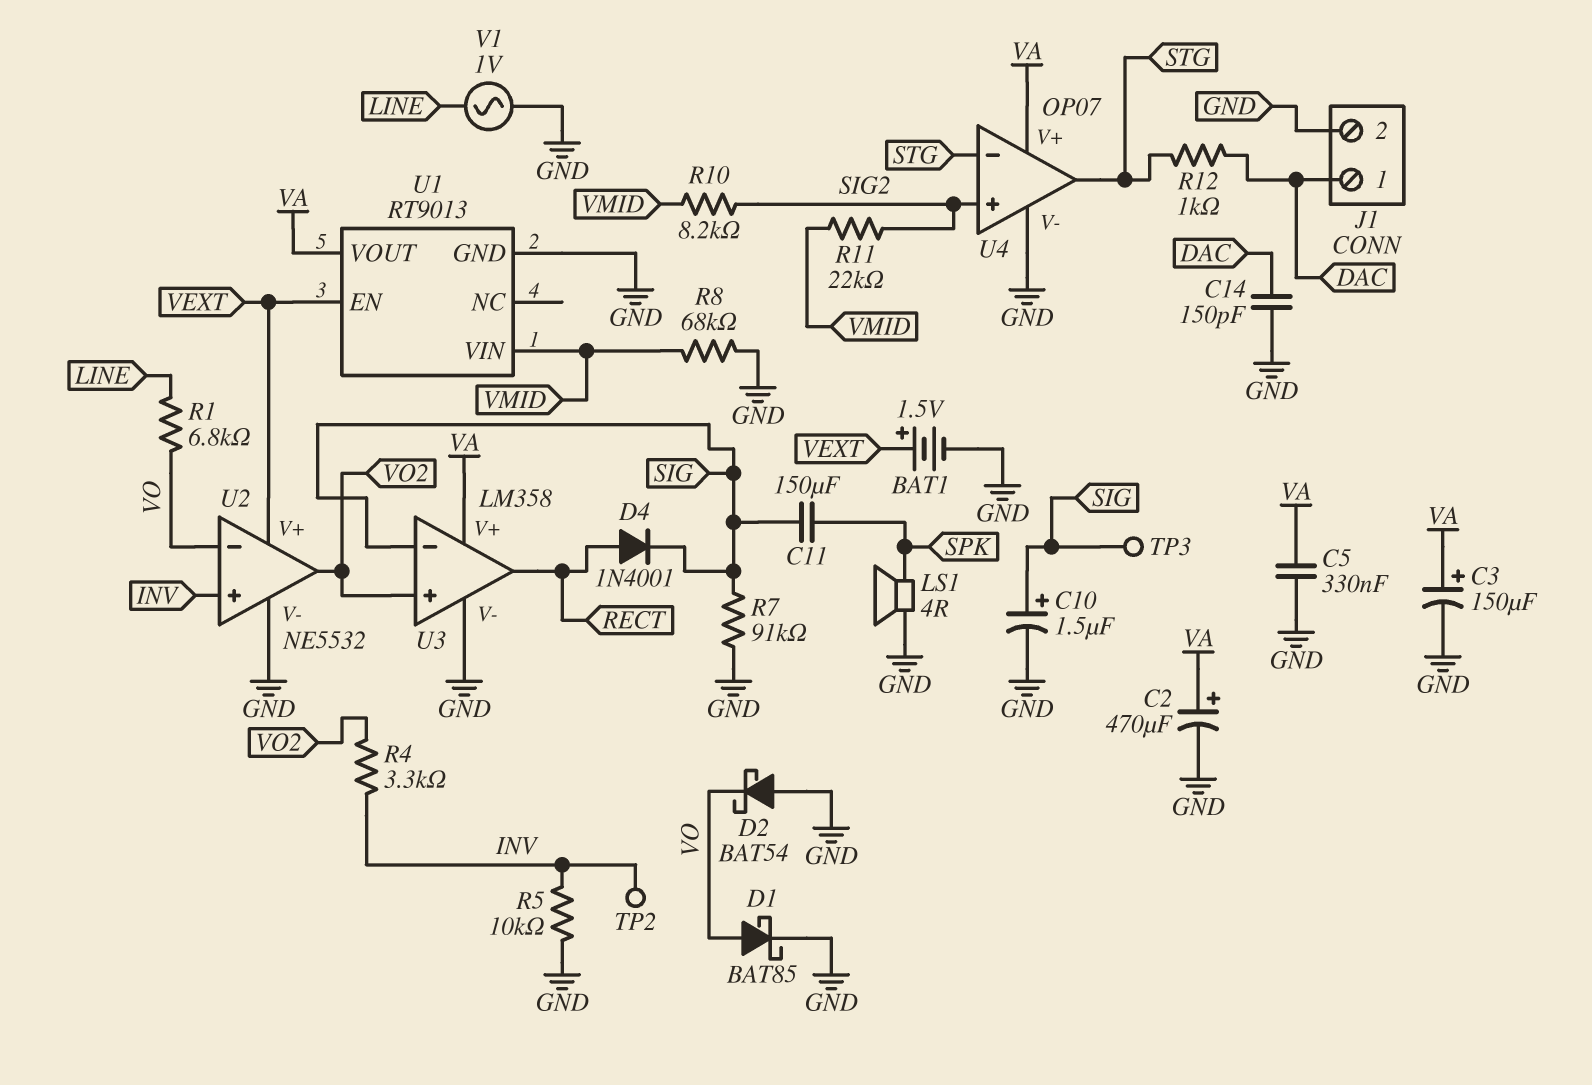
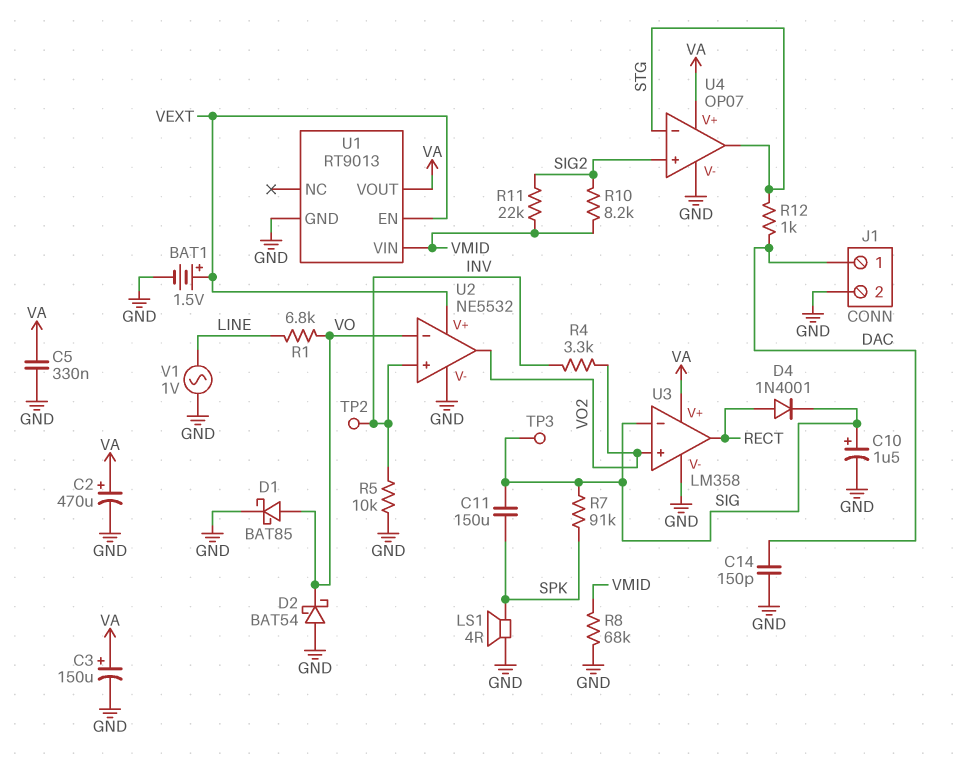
R7: 91k (GND, SIG) -> 91k (SIG, SPK)

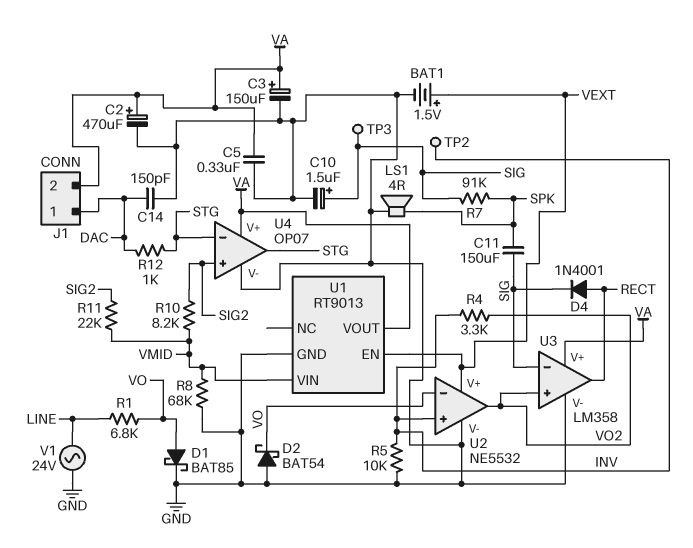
J1 pin 2: GND -> VA
V1: AC 1V (GND, LINE) -> AC 24V (GND, LINE)

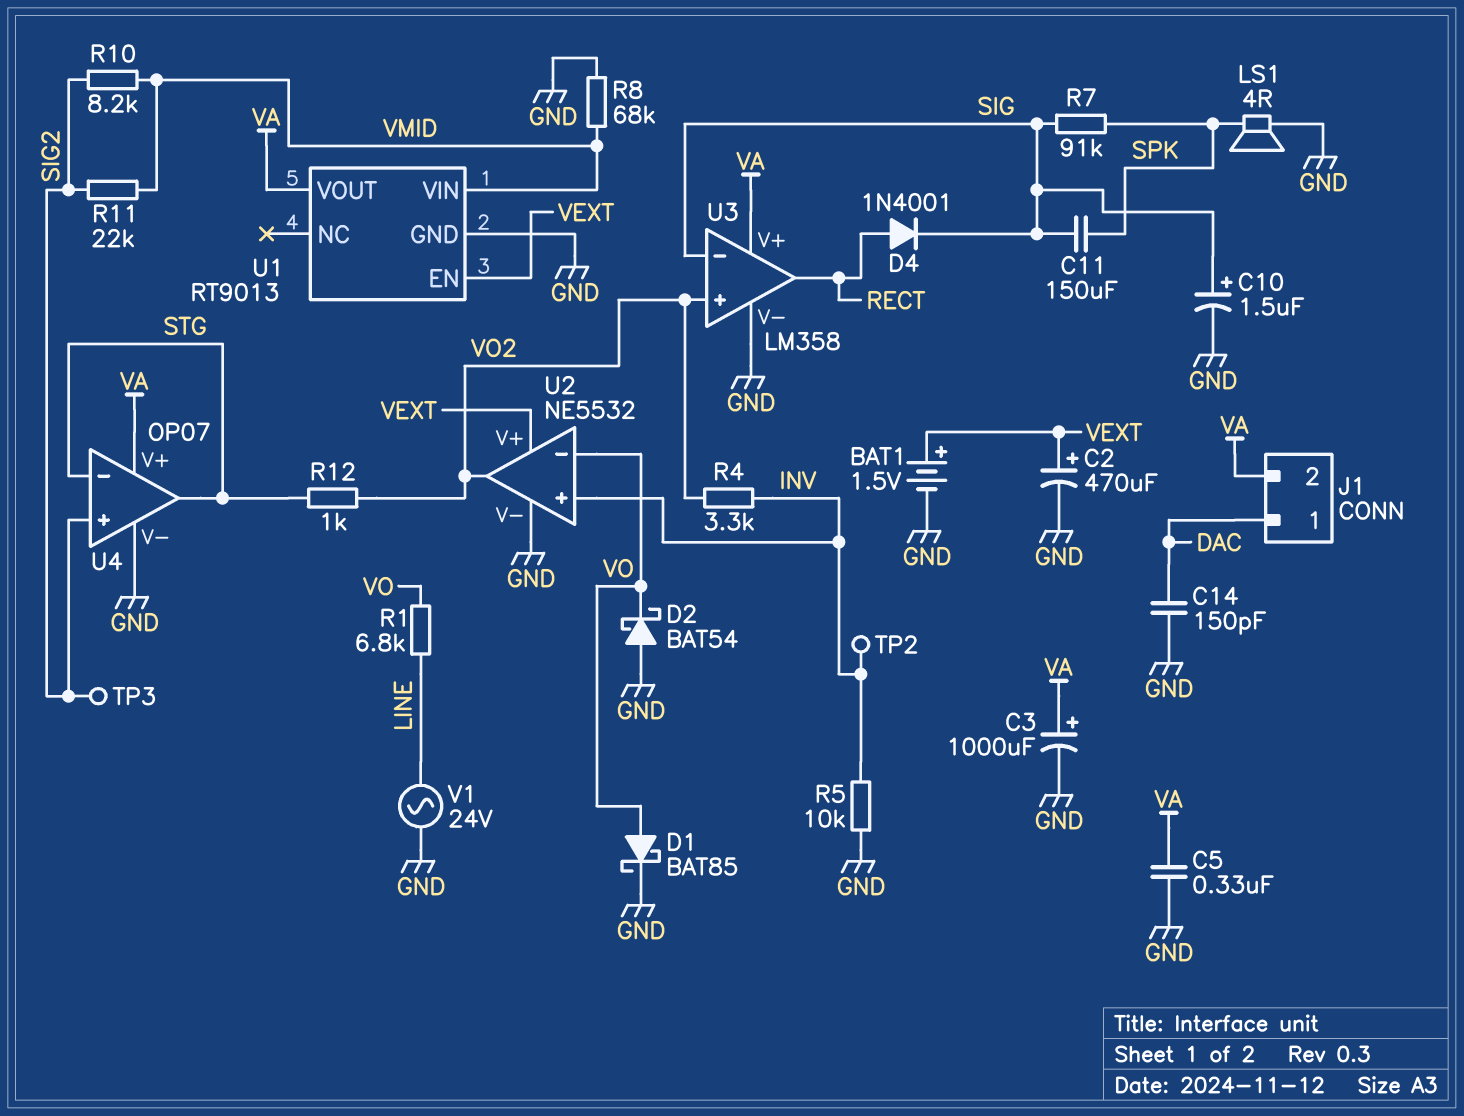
C2: 470uF (plus VA, minus GND) -> 470uF (plus VEXT, minus GND)
C3: 150uF (plus VA, minus GND) -> 1000uF (plus VA, minus GND)
R12: 1k (DAC, STG) -> 1k (STG, VO2)
TP3: test point (SIG) -> test point (SIG2)

